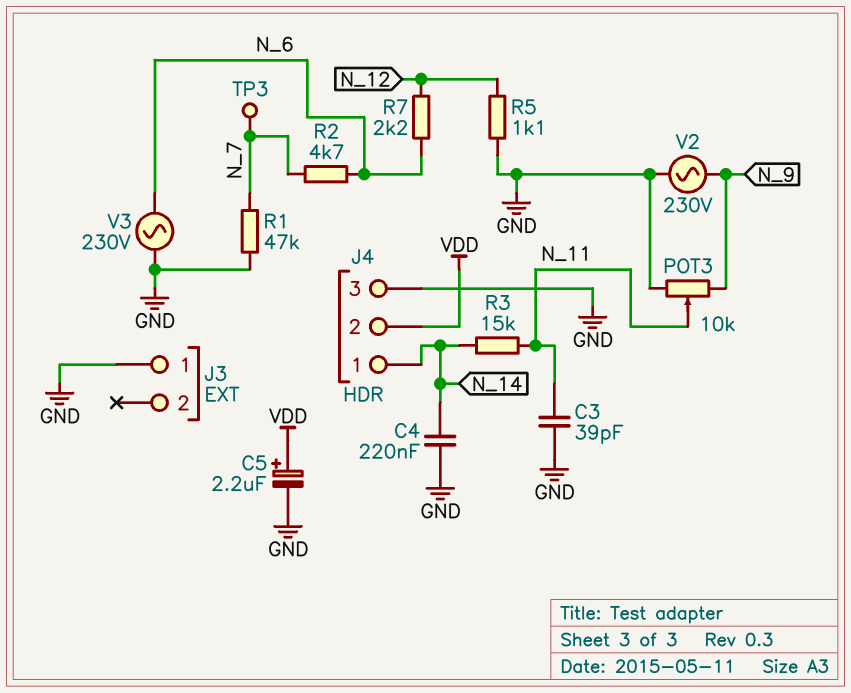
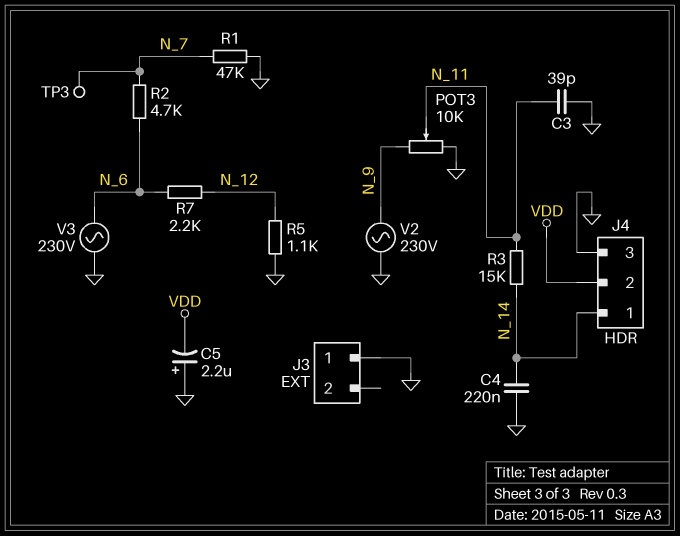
C5: 2.2uF (plus VDD, minus GND) -> 2.2uF (plus GND, minus VDD)

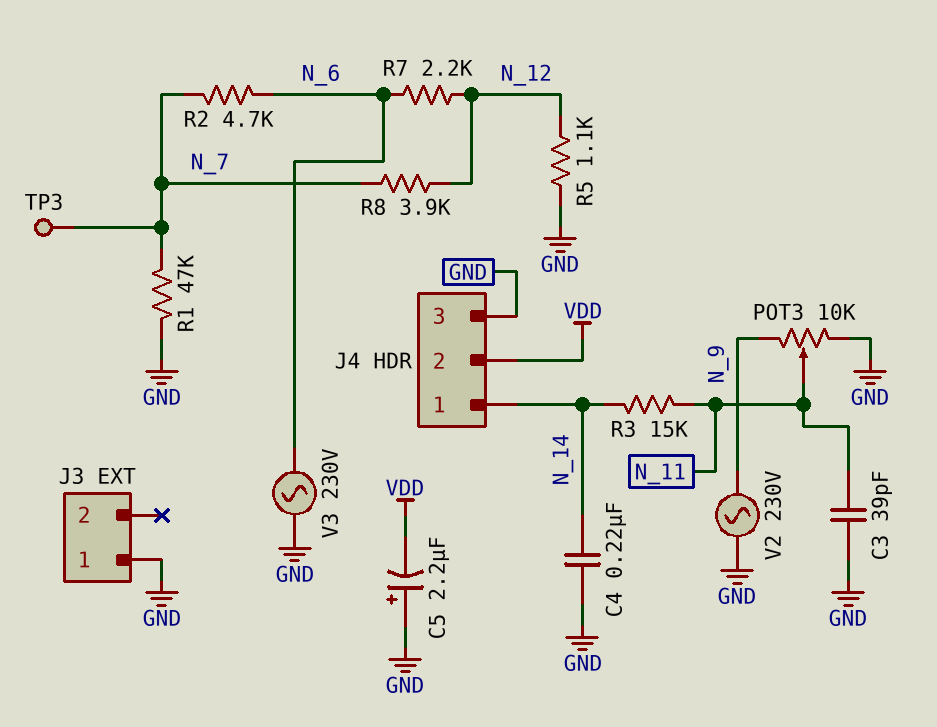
R8: none -> 3.9k (N_7, N_12)

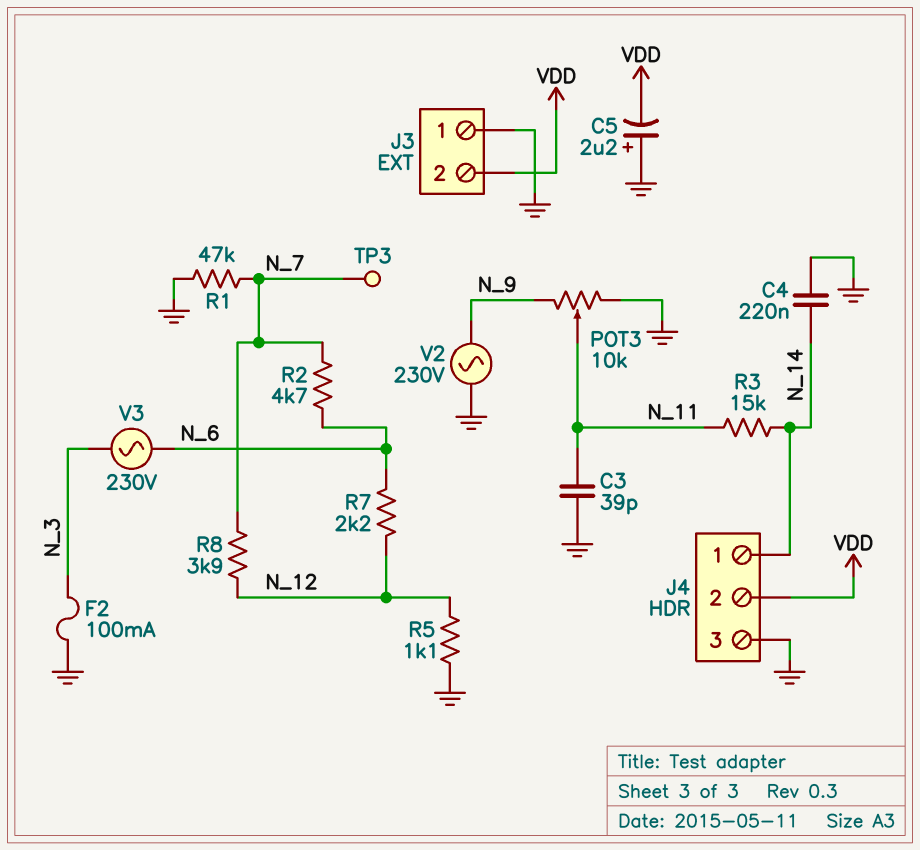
F2: none -> 100mA (GND, N_3)
J3 pin 2: none -> VDD
V3: AC 230V (GND, N_6) -> AC 230V (N_3, N_6)

